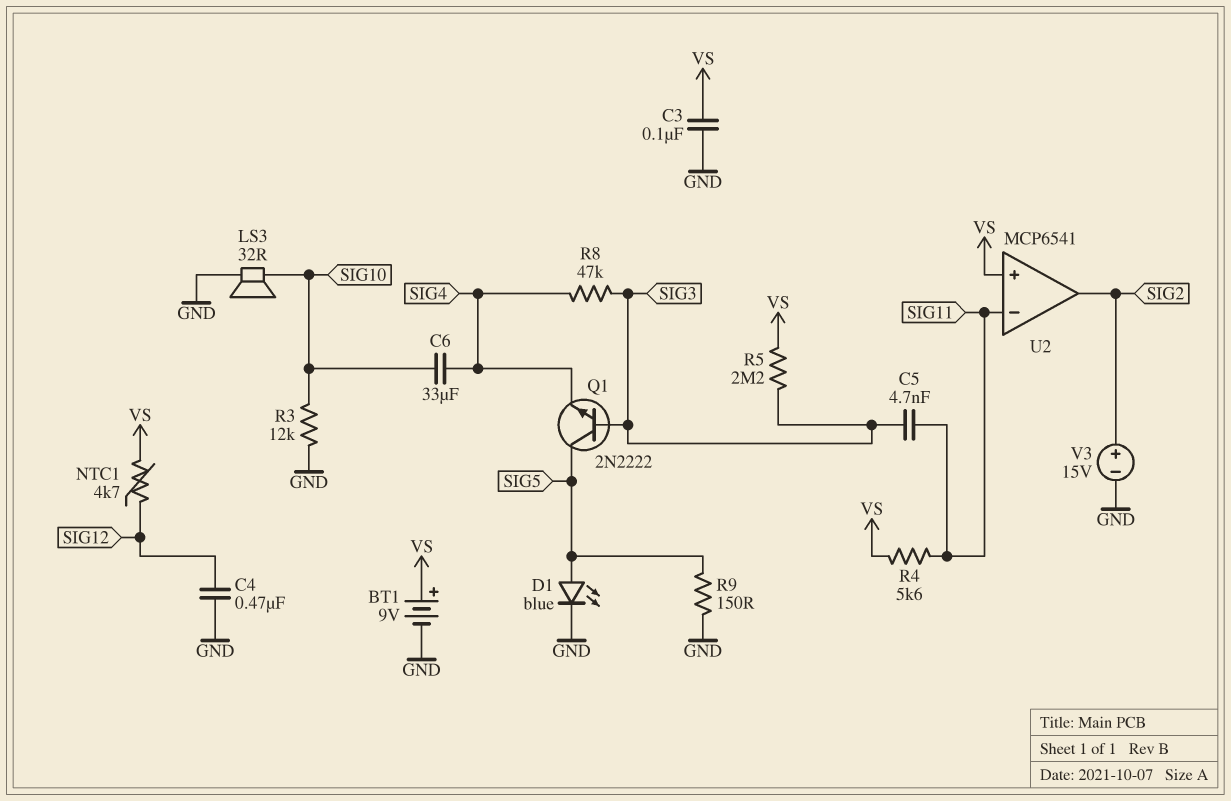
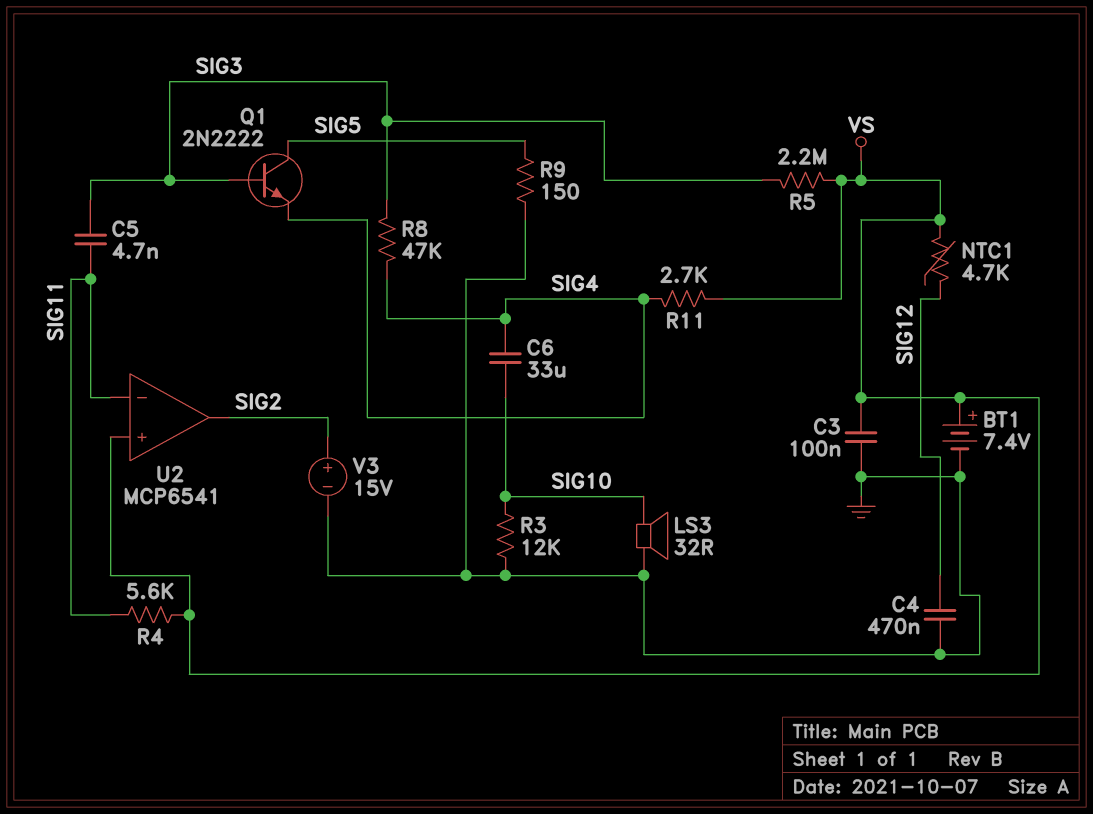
BT1: 9V (plus VS, minus GND) -> 7.4V (plus VS, minus GND)
D1: LED blue (A SIG5, K GND) -> none
R11: none -> 2.7k (SIG4, VS)

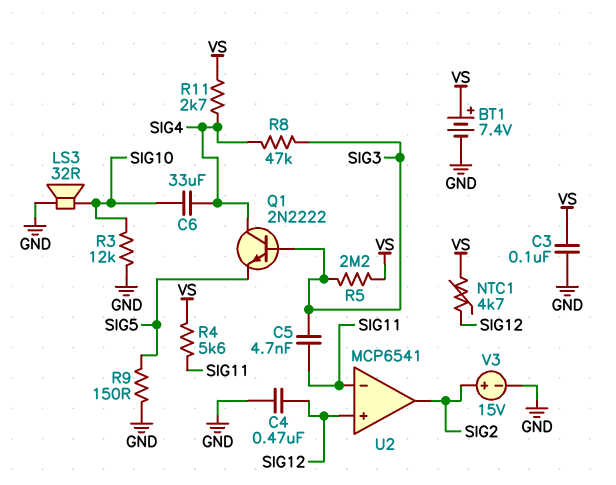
Q1: NPN 2N2222 (B SIG3, C SIG5, E SIG4) -> NPN 2N2222 (B SIG3, C SIG4, E SIG5)
U2 pin in+: VS -> SIG12

